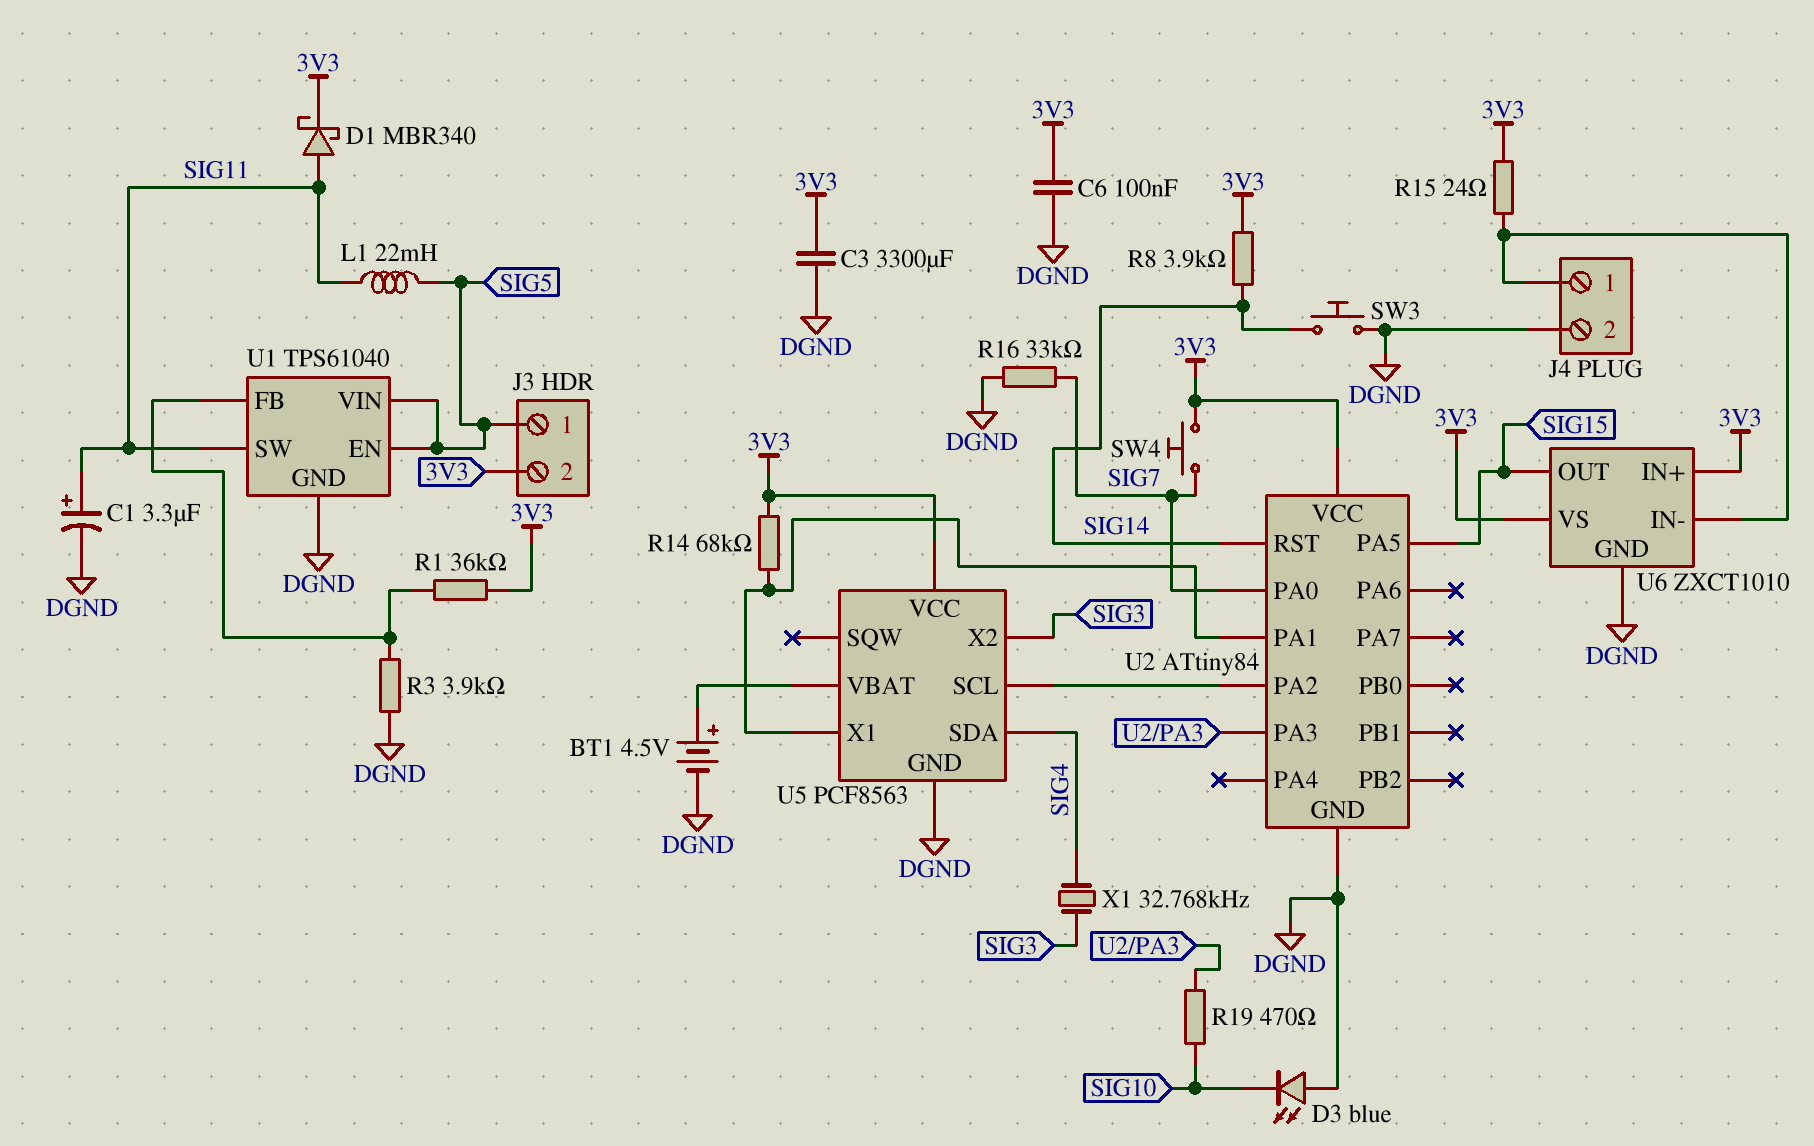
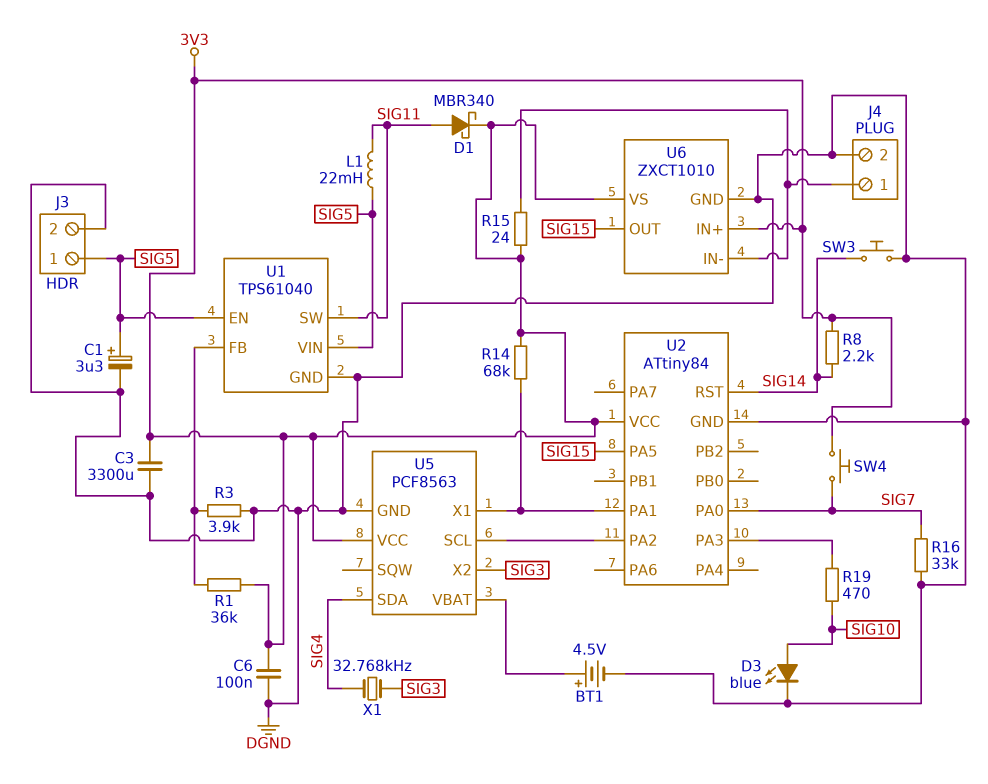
C1: 3.3uF (plus SIG11, minus DGND) -> 3.3uF (plus SIG5, minus DGND)
D3: LED blue (A DGND, K SIG10) -> LED blue (A SIG10, K DGND)
J3 pin 2: 3V3 -> DGND
R8: 3.9k (3V3, SIG14) -> 2.2k (3V3, SIG14)

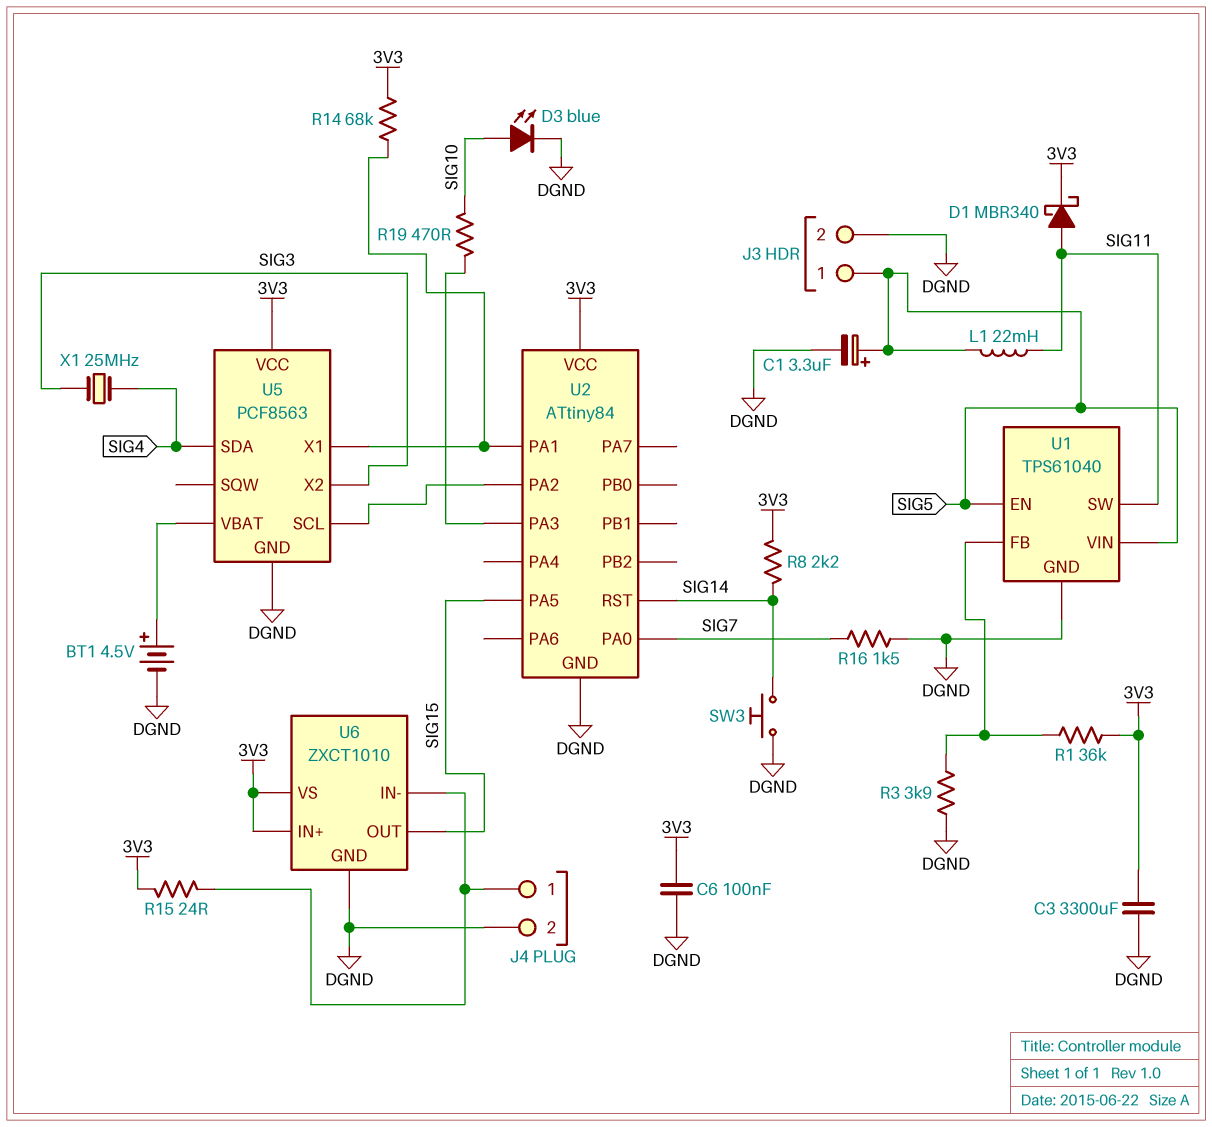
R16: 33k (DGND, SIG7) -> 1.5k (DGND, SIG7)
SW4: button (3V3, SIG7) -> none
X1: 32.768kHz (SIG3, SIG4) -> 25MHz (SIG3, SIG4)

